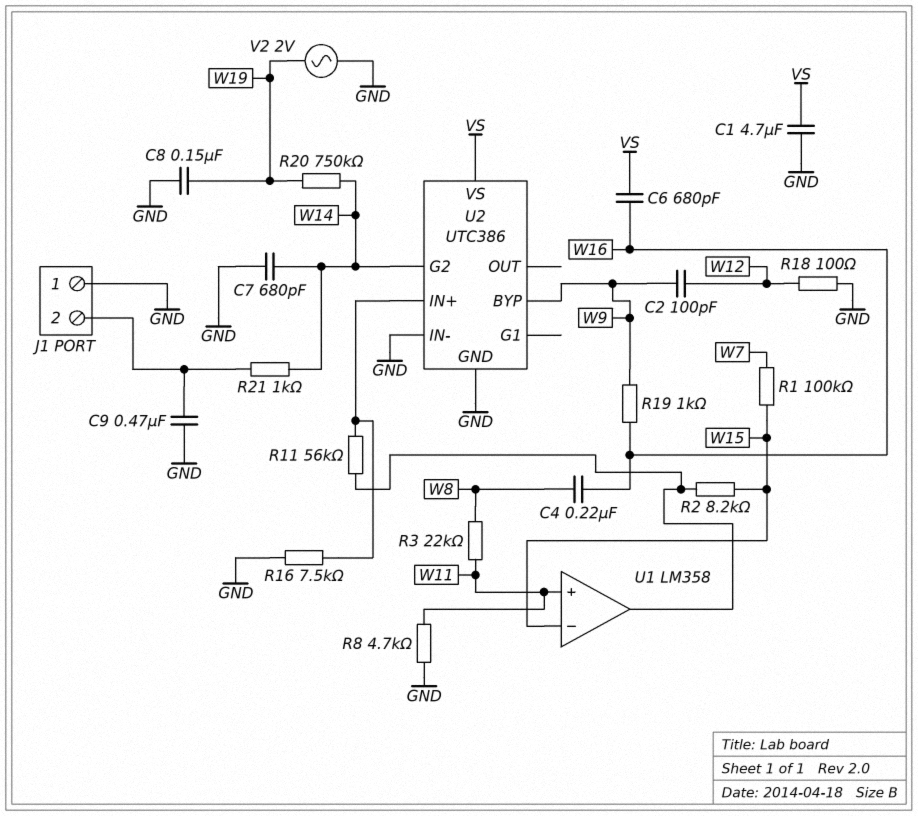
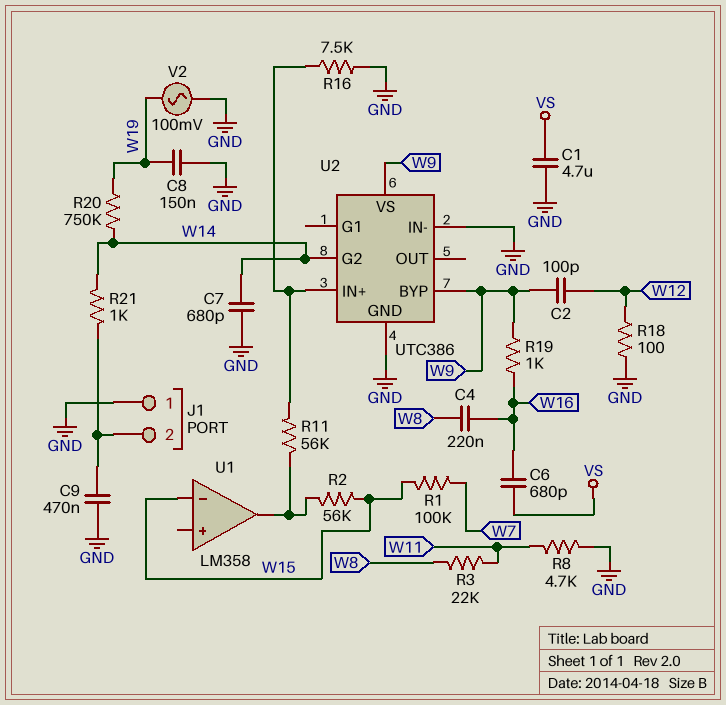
R2: 8.2k (U1/out, W15) -> 56k (U1/out, W15)
U1 pin in+: W11 -> none
U2 pin VS: VS -> W9
V2: AC 2V (GND, W19) -> AC 100mV (GND, W19)

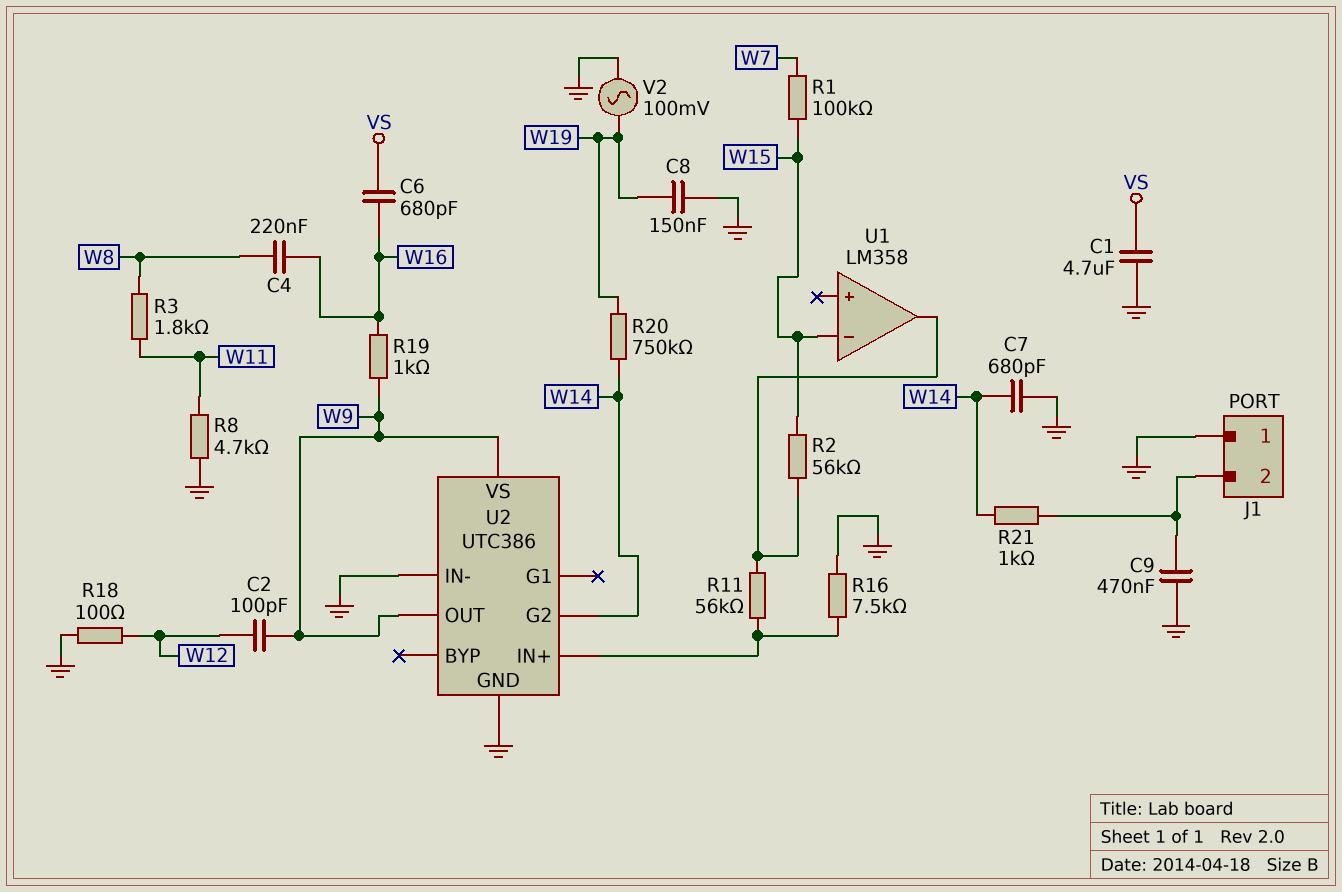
R3: 22k (W8, W11) -> 1.8k (W8, W11)
U2 pin BYP: W9 -> none
U2 pin OUT: none -> W9

